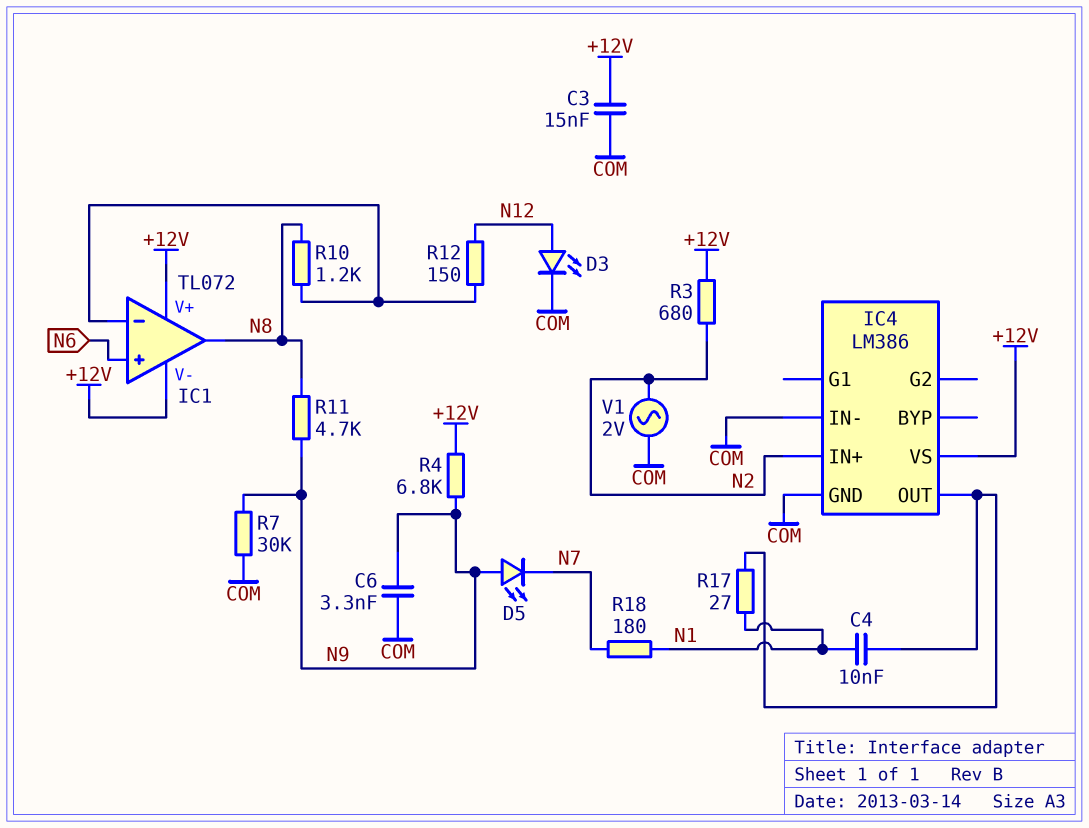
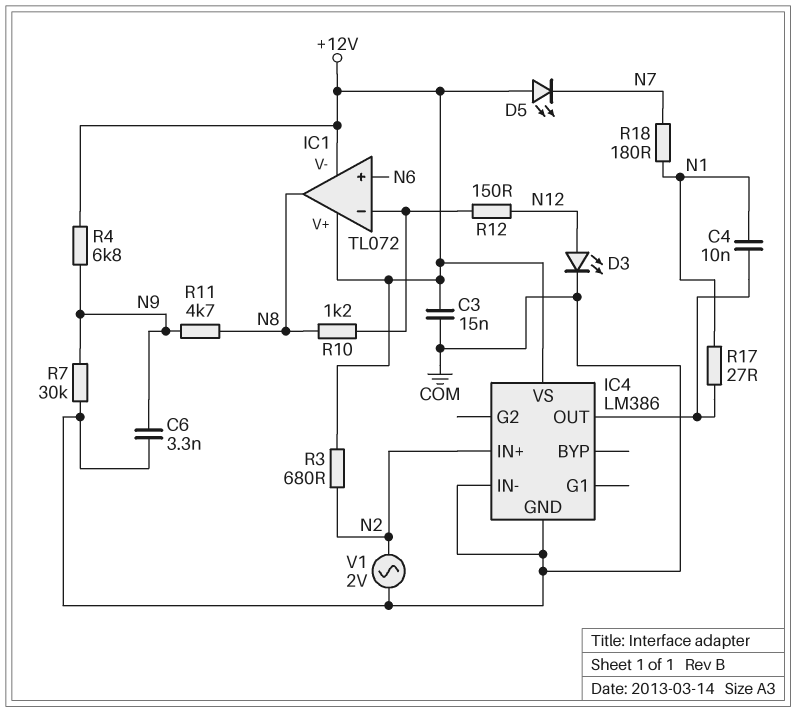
D5: LED (A N9, K N7) -> LED (A +12V, K N7)

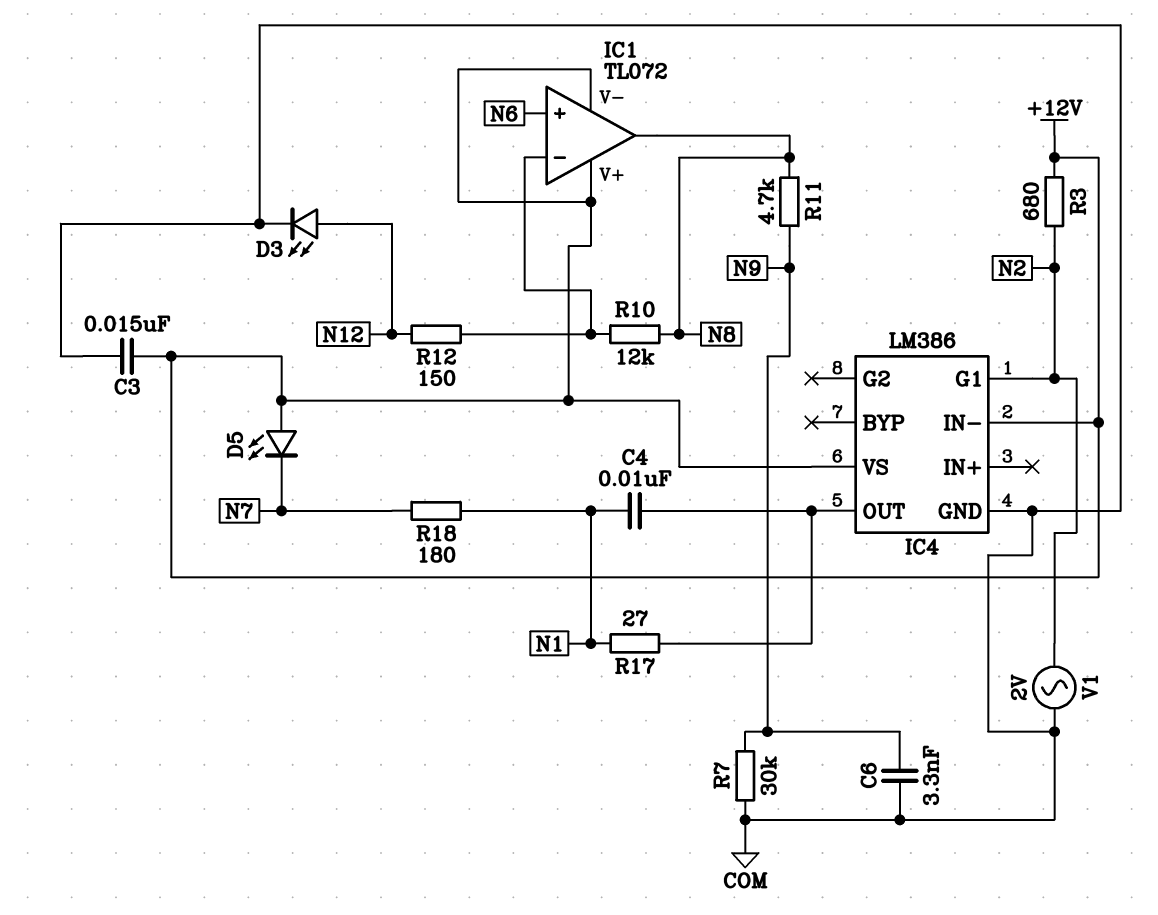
IC4 pin G1: none -> N2
IC4 pin IN+: N2 -> none
IC4 pin IN-: COM -> +12V
R4: 6.8k (+12V, N9) -> none
R10: 1.2k (IC1/in-, N8) -> 12k (IC1/in-, N8)

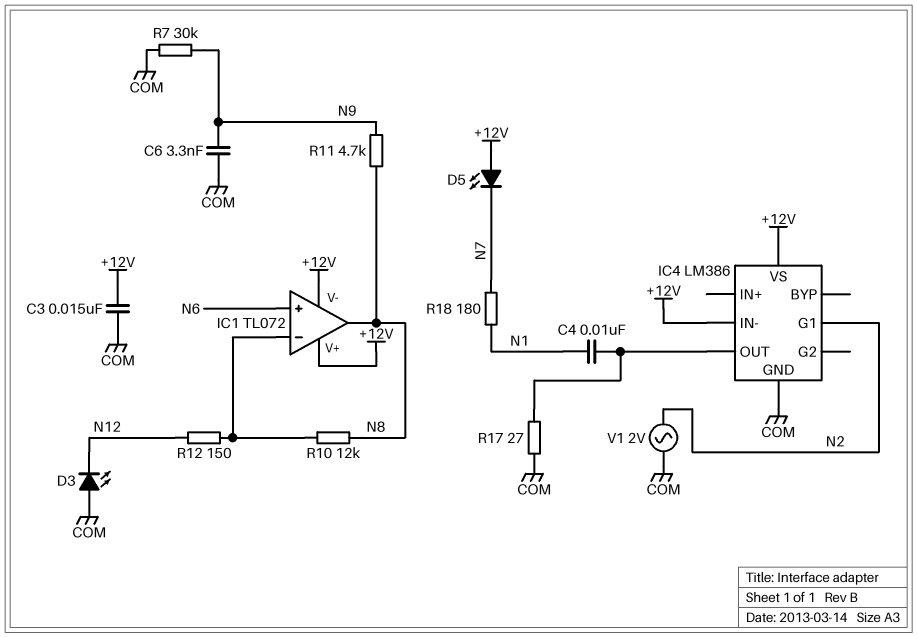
D3: LED (A N12, K COM) -> LED (A COM, K N12)
R3: 680 (+12V, N2) -> none
R17: 27 (IC4/OUT, N1) -> 27 (COM, IC4/OUT)

